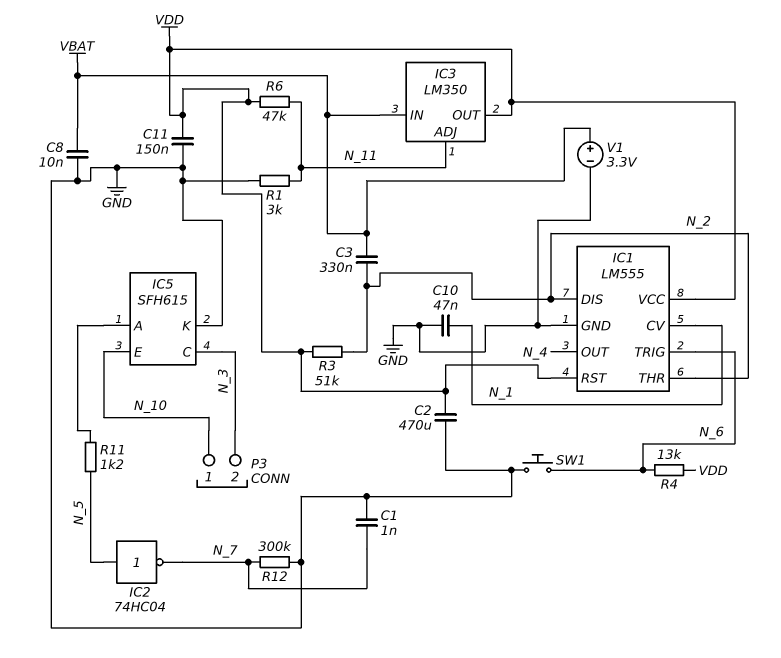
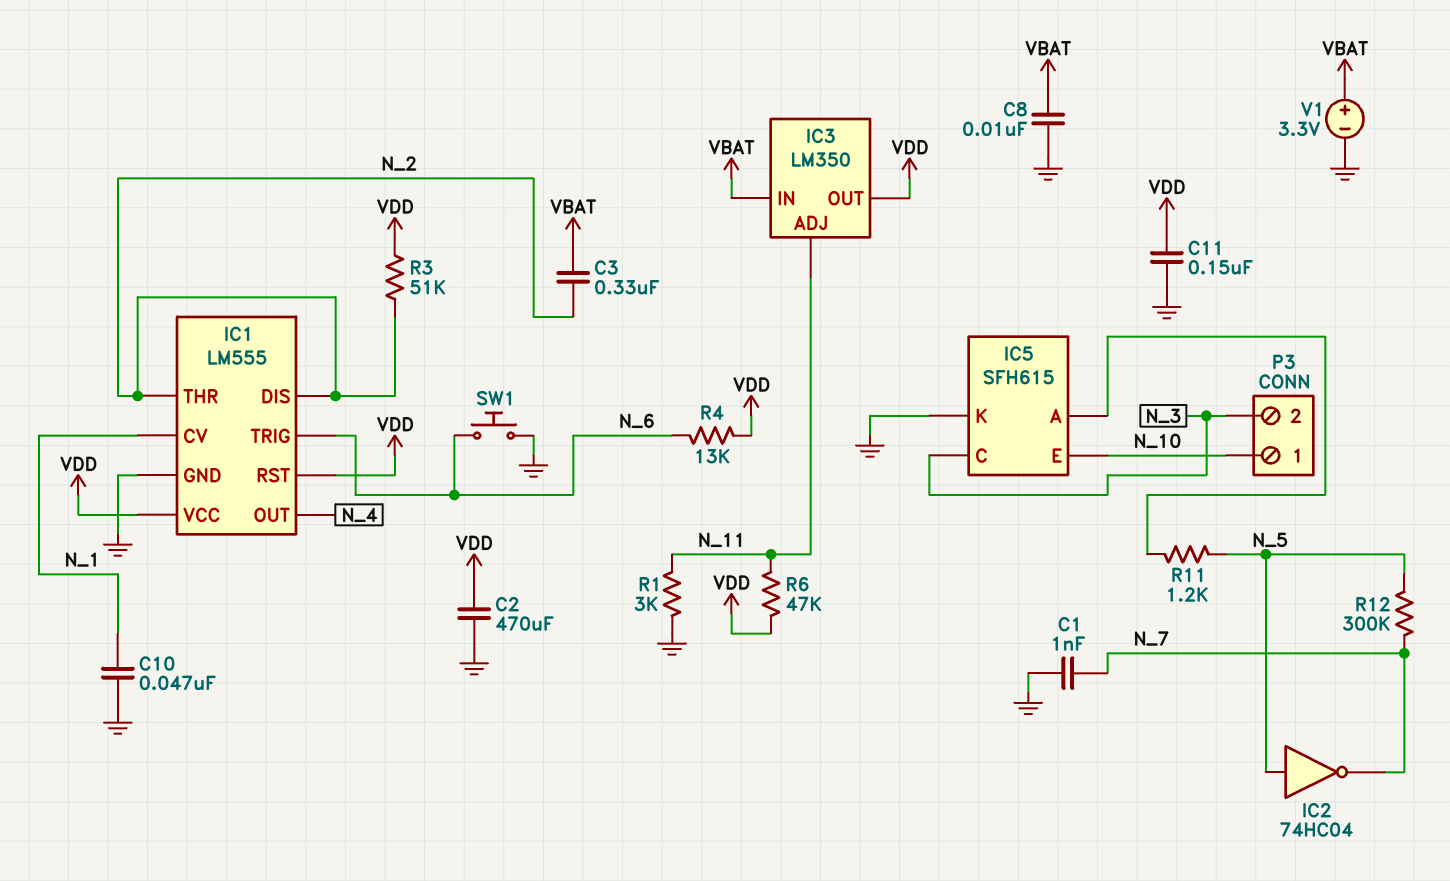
R12: 300k (GND, N_7) -> 300k (N_5, N_7)

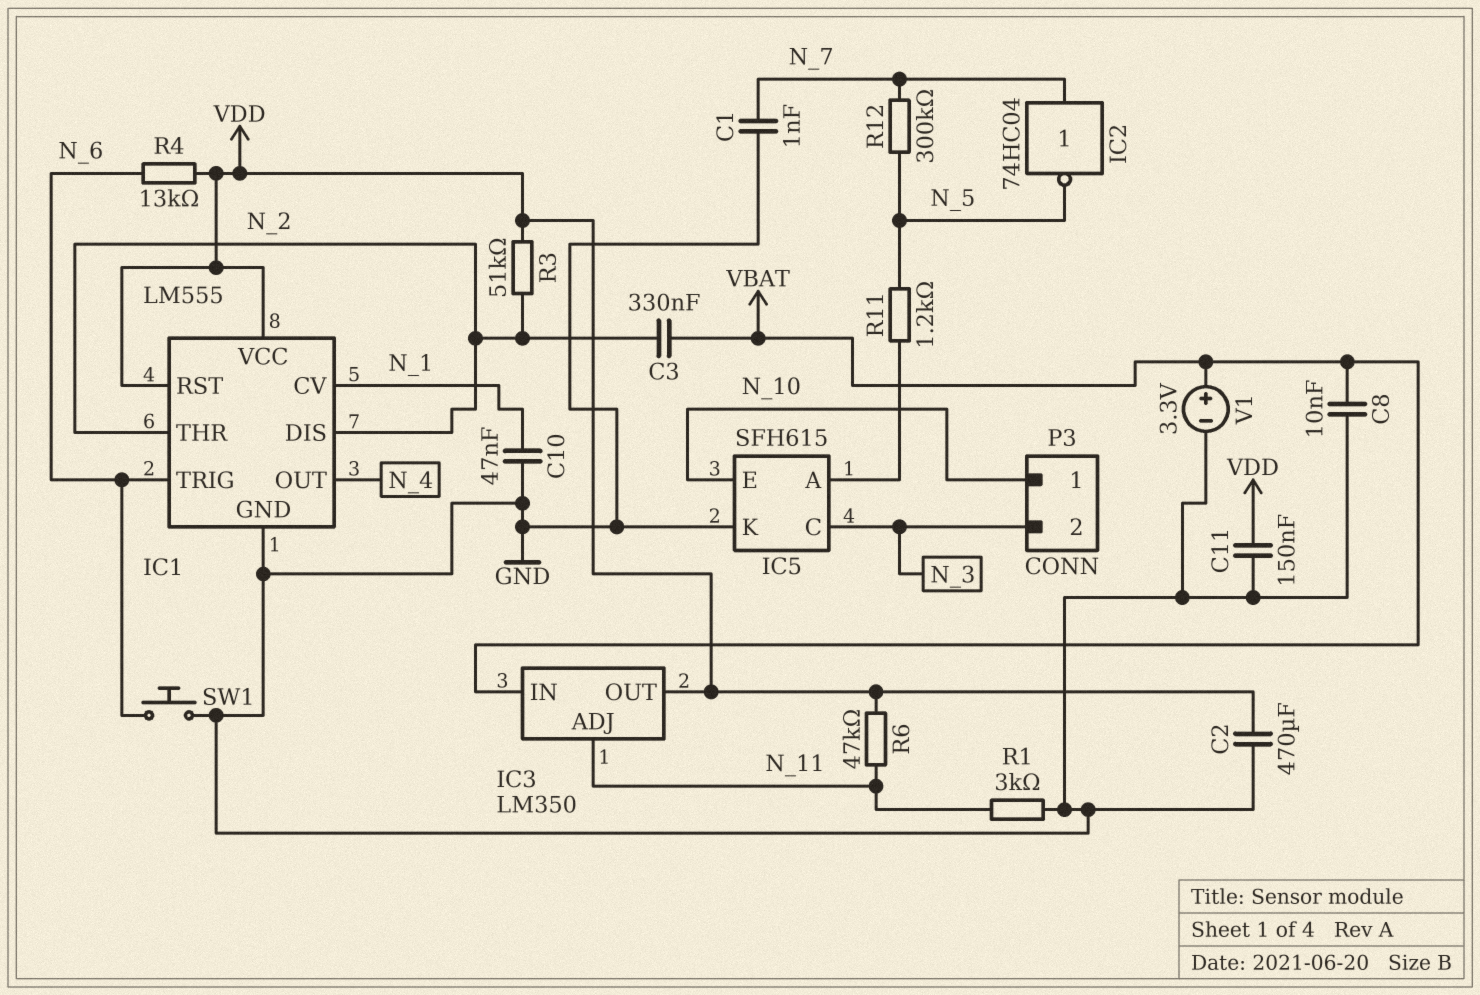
IC2: NOT 74HC04 (in N_5, out N_7) -> NOT 74HC04 (in N_7, out N_5)

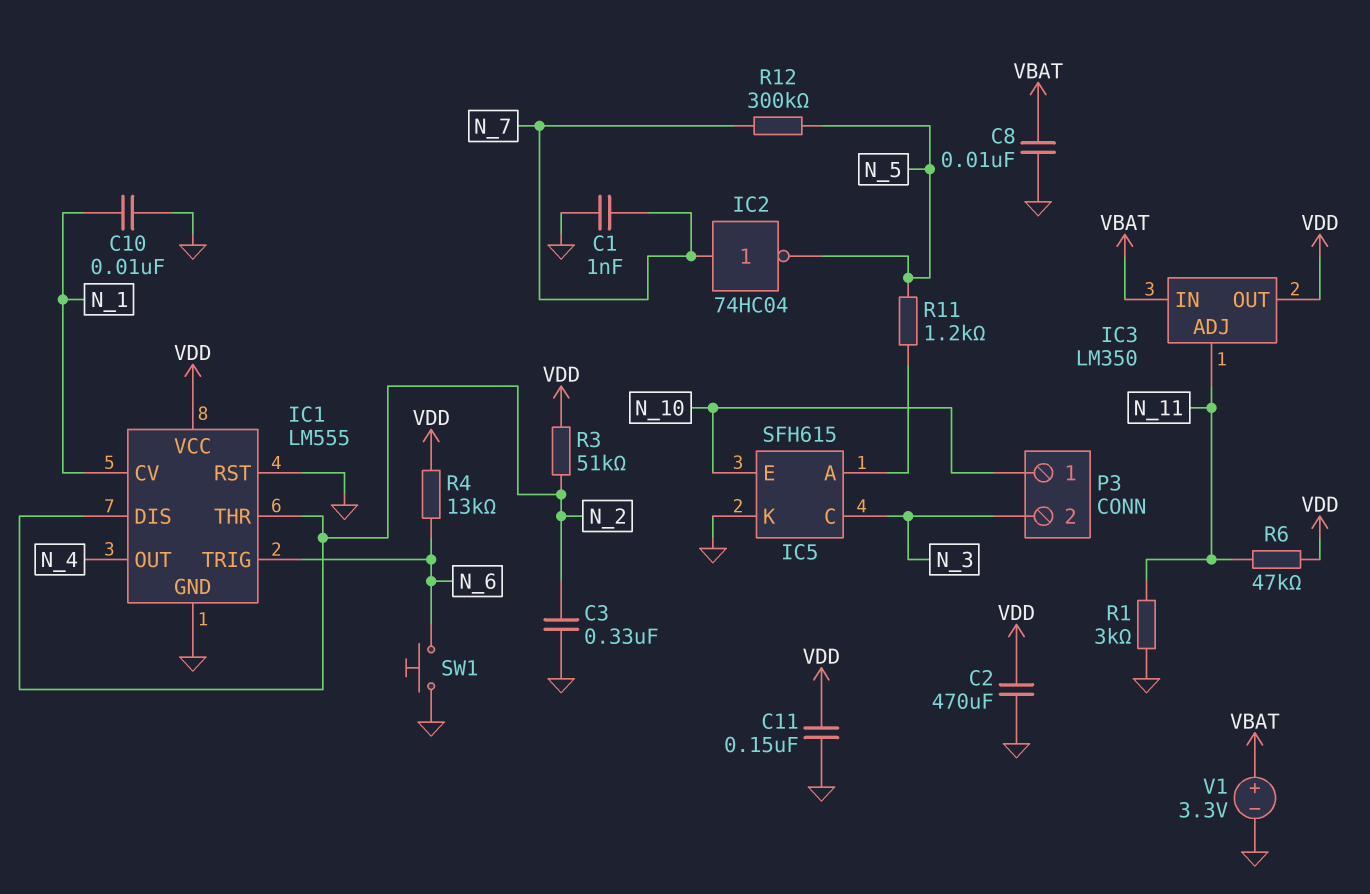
C3: 330nF (N_2, VBAT) -> 330nF (GND, N_2)
C10: 47nF (GND, N_1) -> 10nF (GND, N_1)
IC1 pin RST: VDD -> GND

